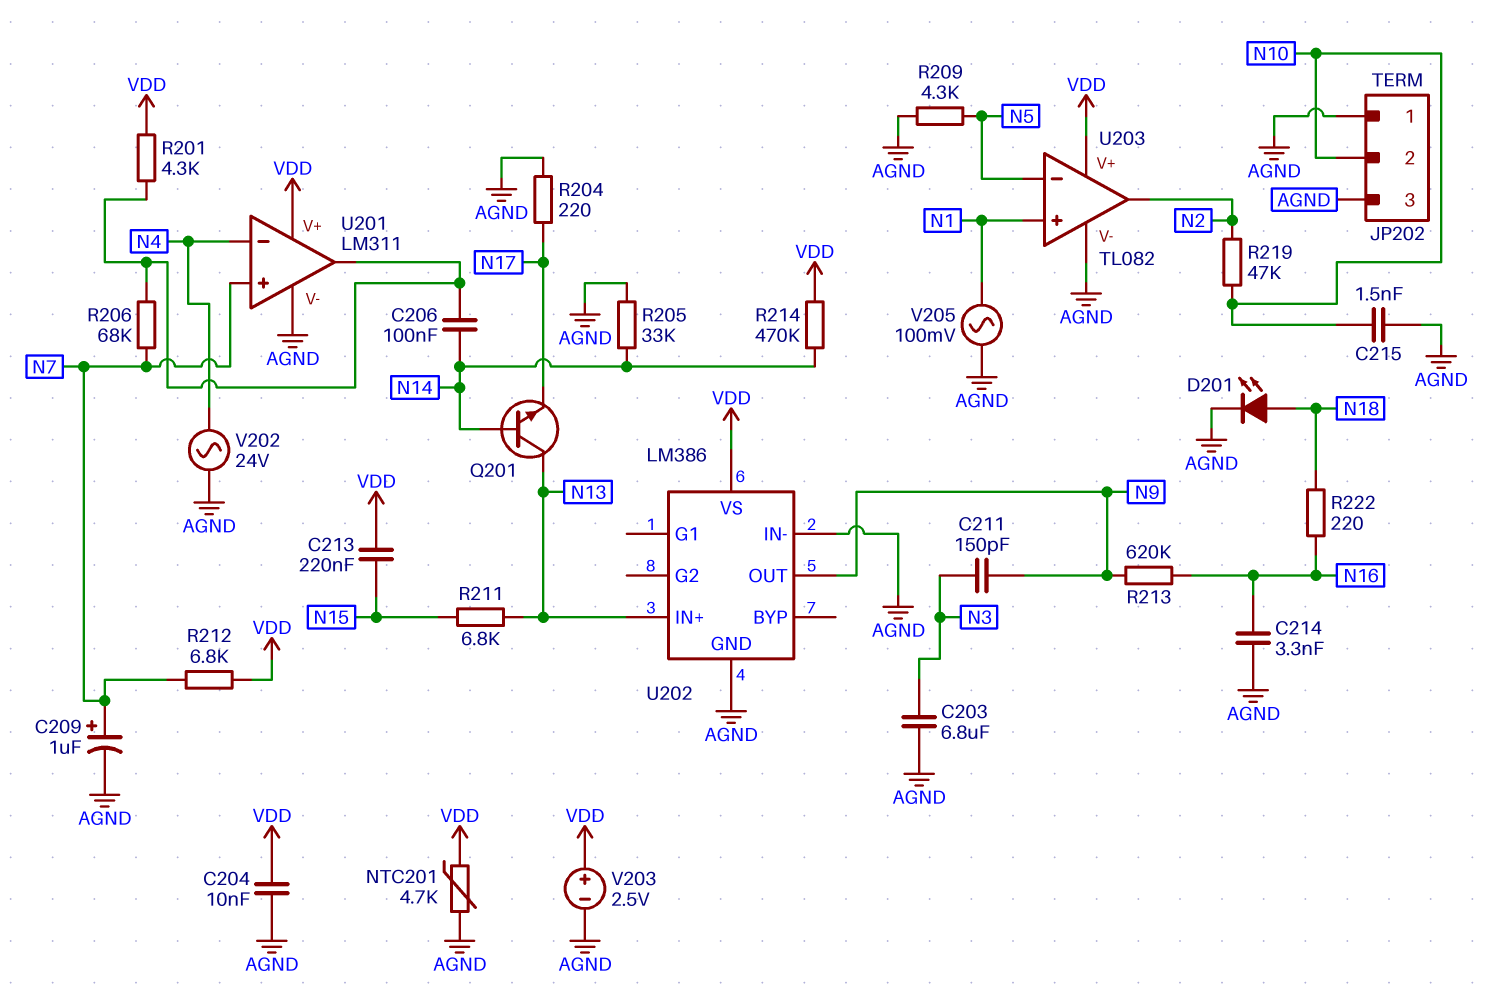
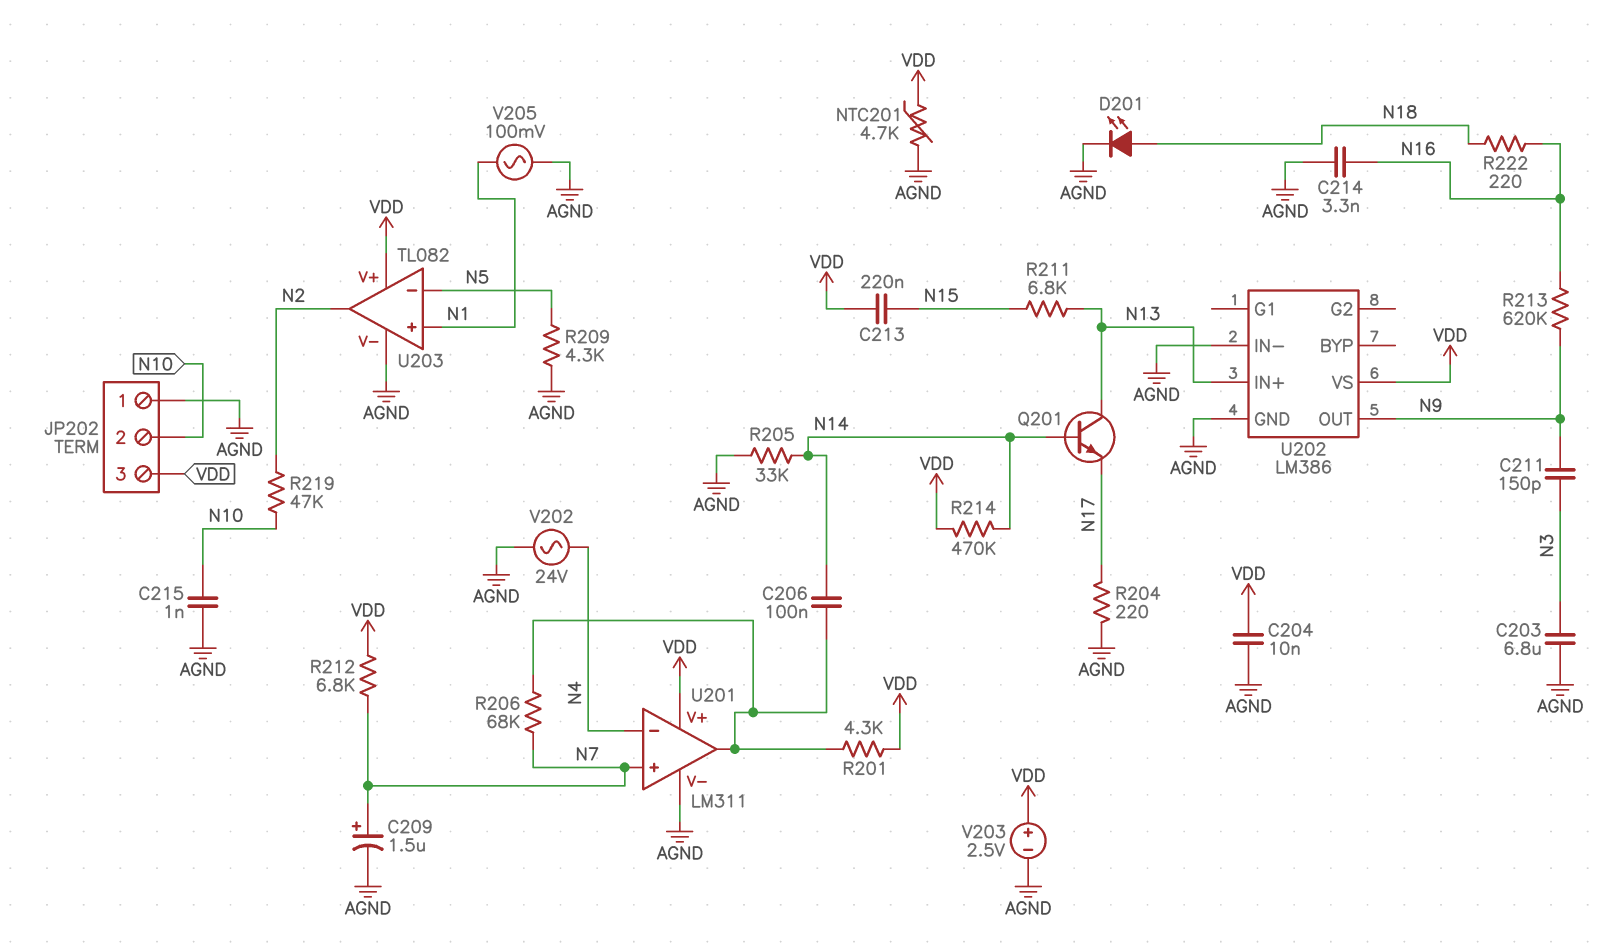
C209: 1uF (plus N7, minus AGND) -> 1.5uF (plus N7, minus AGND)
C215: 1.5nF (AGND, N10) -> 1nF (AGND, N10)
JP202 pin 3: AGND -> VDD

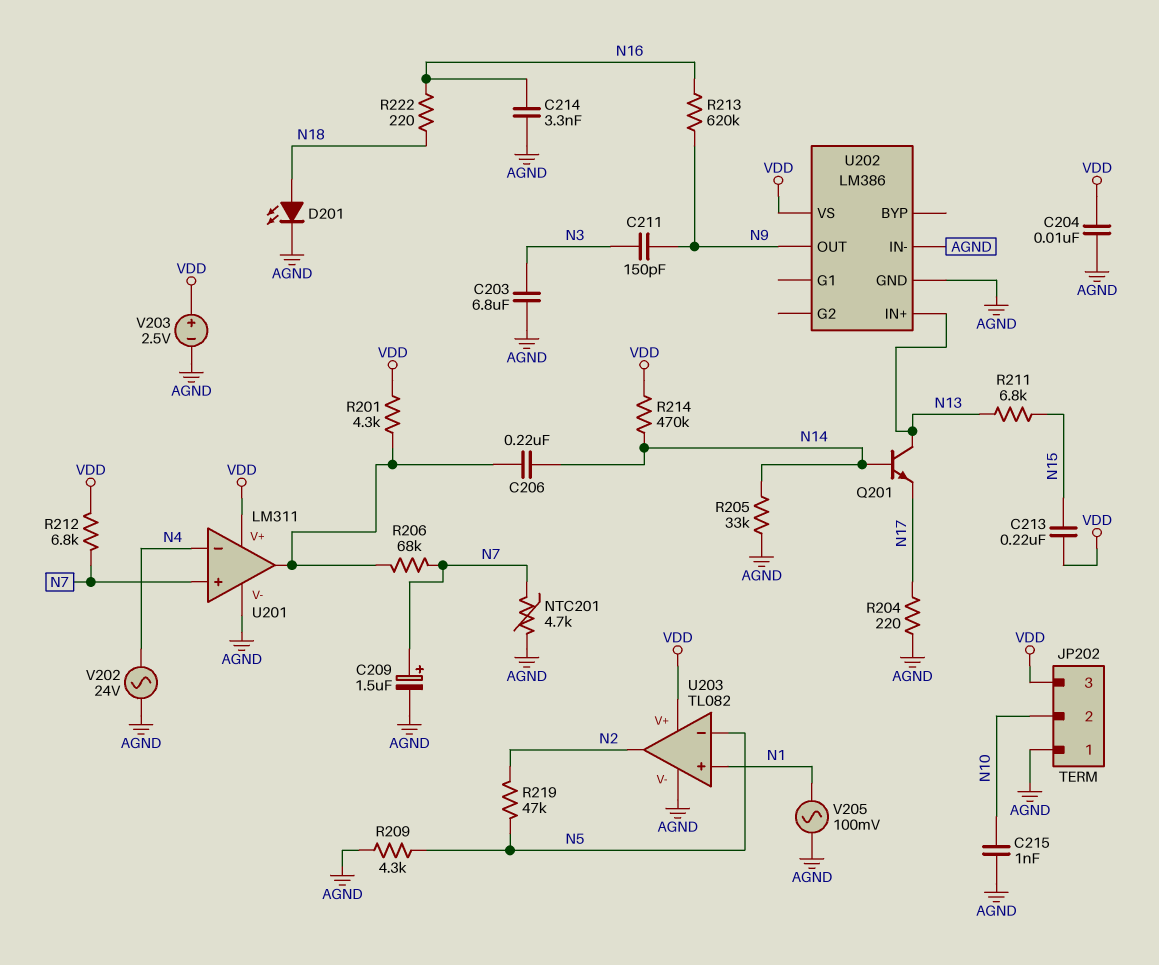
C206: 100nF (N14, U201/out) -> 220nF (N14, U201/out)
NTC201: 4.7k (AGND, VDD) -> 4.7k (AGND, N7)
R219: 47k (N2, N10) -> 47k (N2, N5)

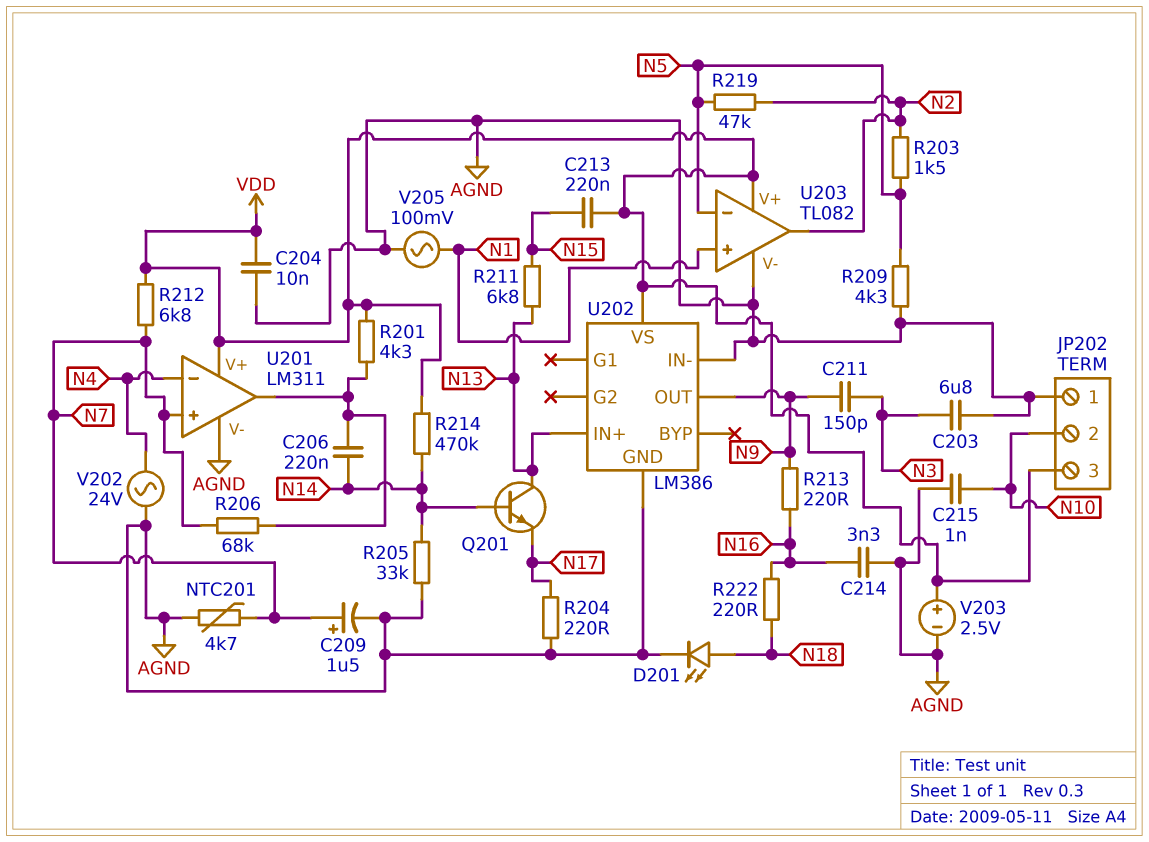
R203: none -> 1.5k (N2, N5)
R213: 620k (N9, N16) -> 220 (N9, N16)

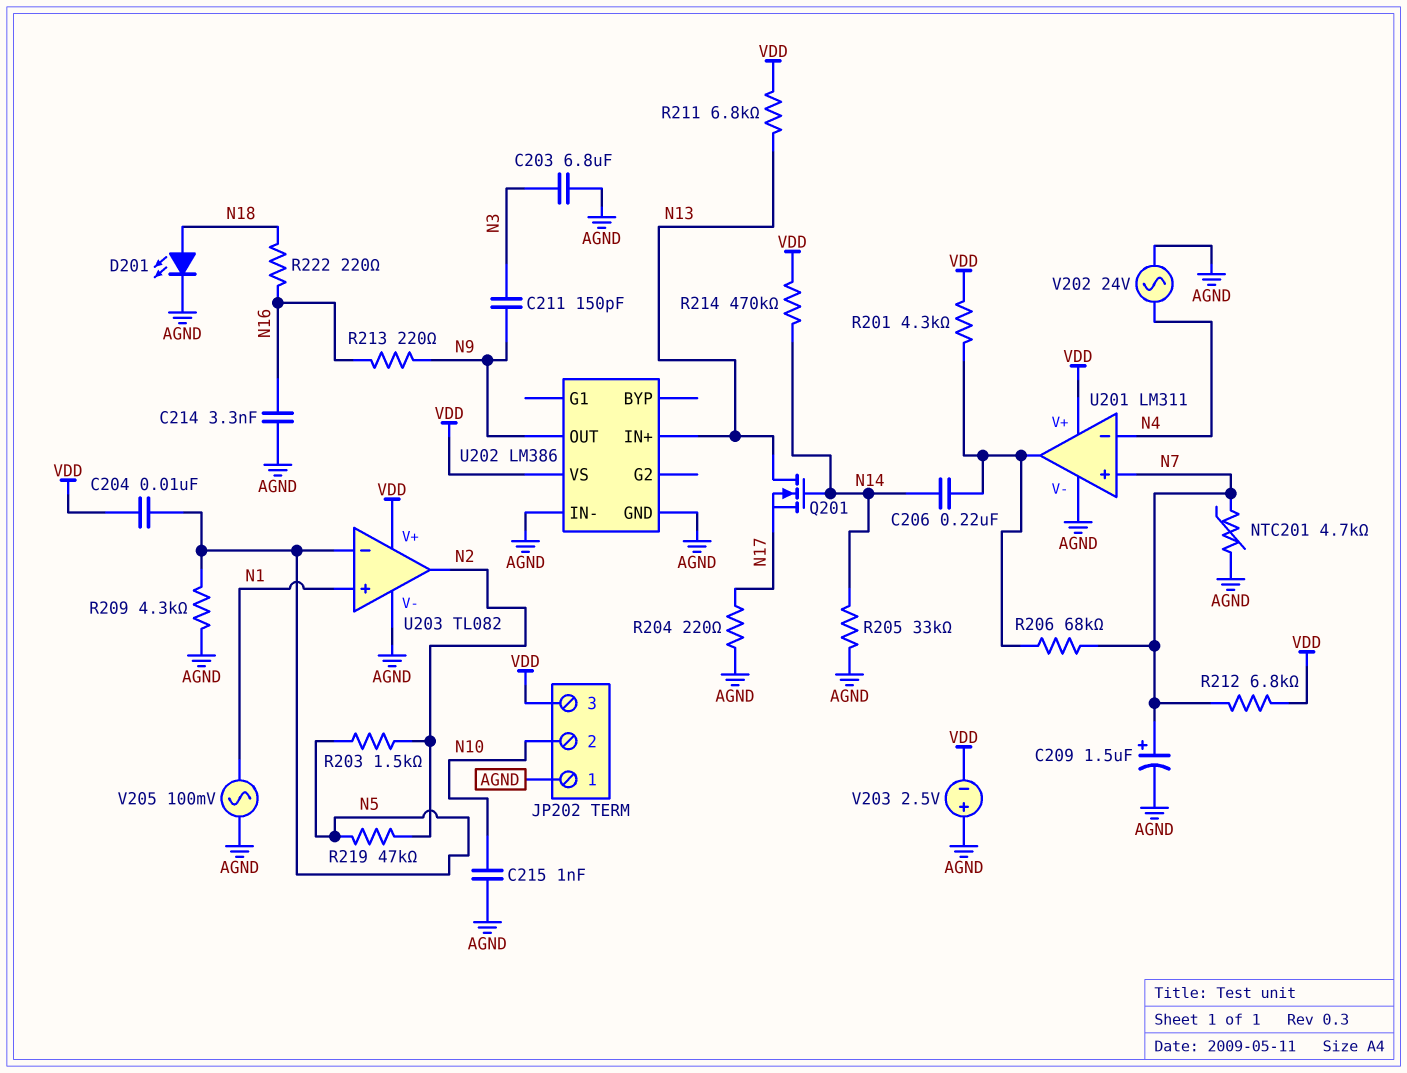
C204: 10nF (AGND, VDD) -> 10nF (N5, VDD)
C213: 220nF (N15, VDD) -> none
Q201: NPN (B N14, C N13, E N17) -> NMOS (G N14, D N13, S N17)
R211: 6.8k (N13, N15) -> 6.8k (N13, VDD)
V203: 2.5V (plus VDD, minus AGND) -> 2.5V (plus AGND, minus VDD)

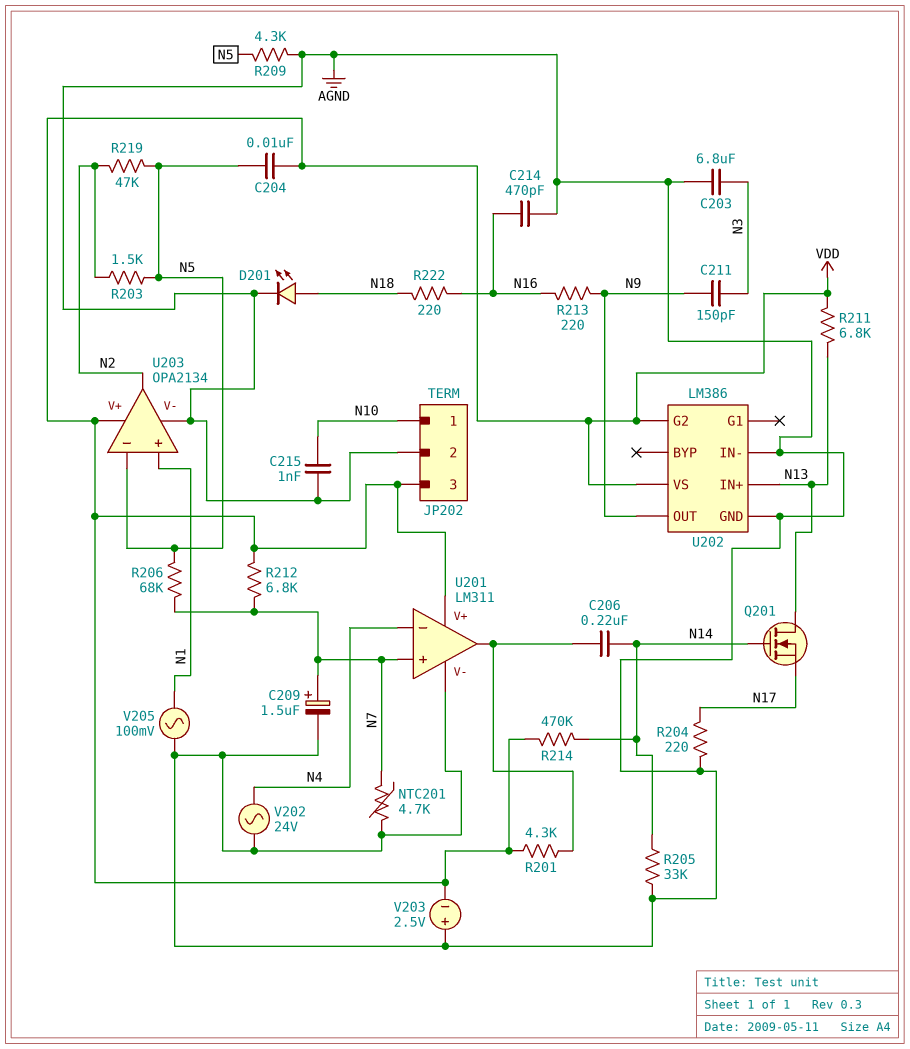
C214: 3.3nF (AGND, N16) -> 470pF (AGND, N16)
JP202 pin 1: AGND -> N10
JP202 pin 2: N10 -> AGND
R206: 68k (N7, U201/out) -> 68k (N5, N7)
U202 pin G2: none -> VDD
U203: TL082 -> OPA2134

